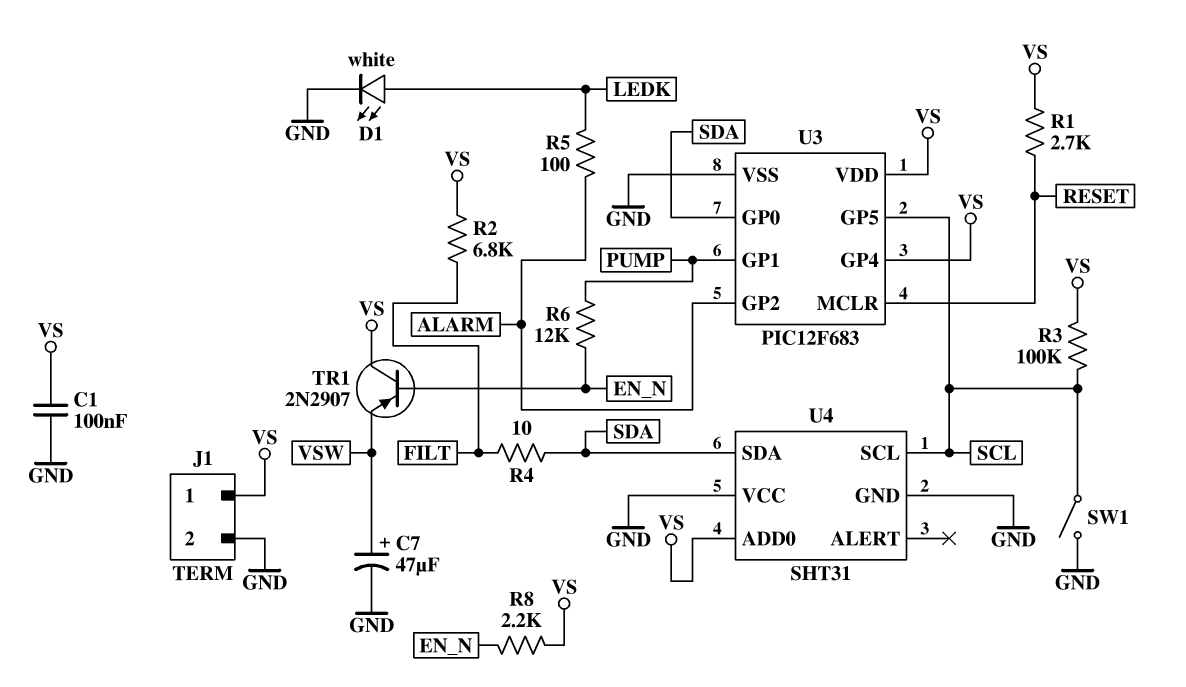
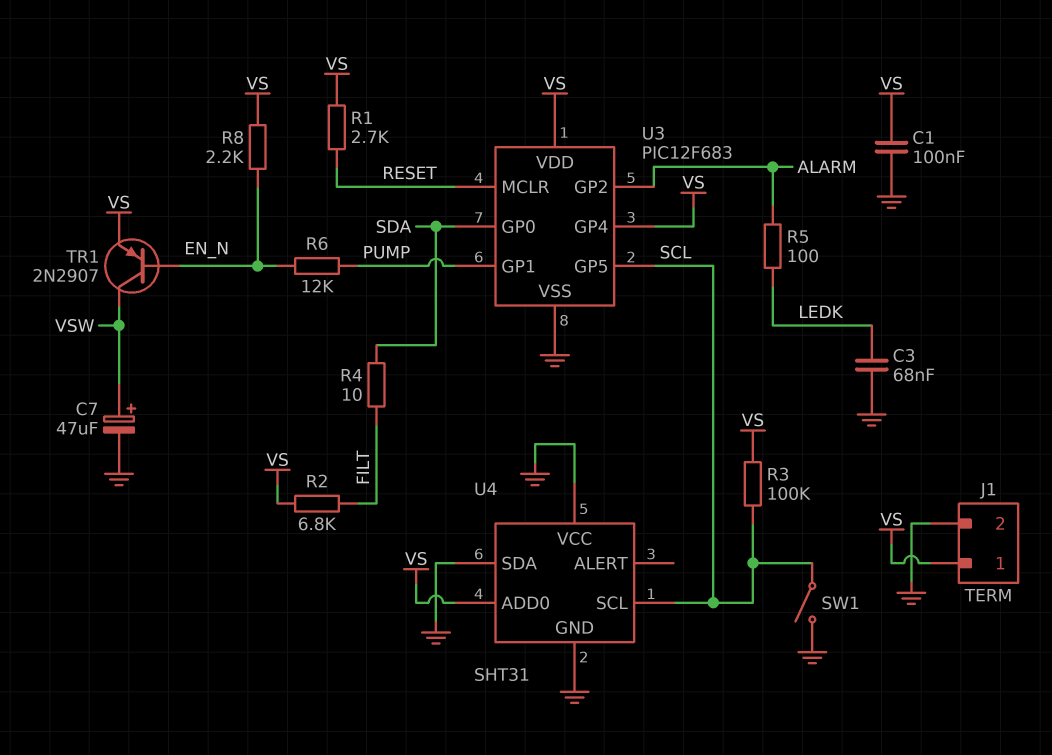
C3: none -> 68nF (GND, LEDK)
D1: LED white (A LEDK, K GND) -> none
TR1: PNP 2N2907 (B EN_N, C VS, E VSW) -> PNP 2N2907 (B EN_N, C VSW, E VS)
U4 pin SDA: SDA -> GND

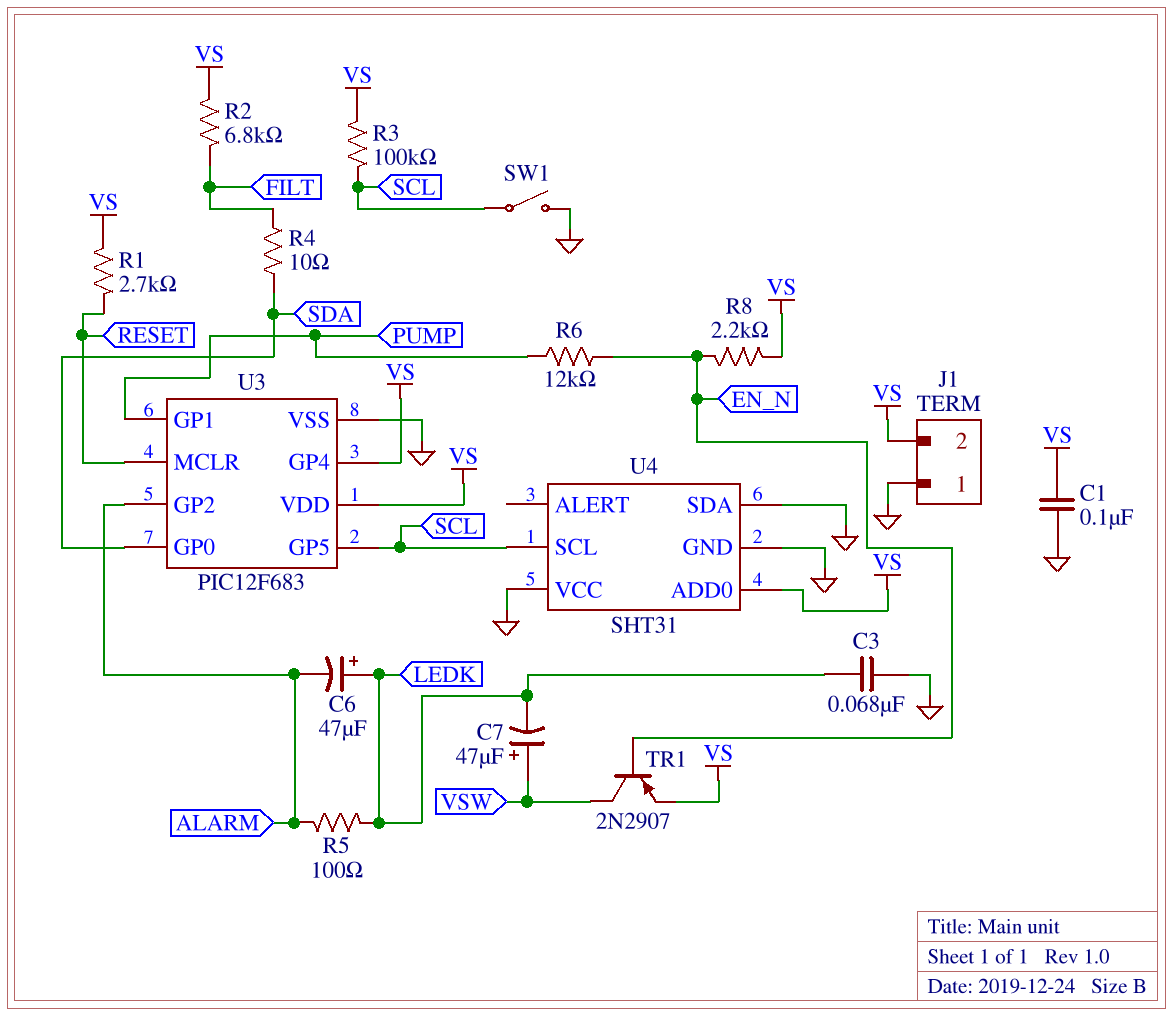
C6: none -> 47uF (plus LEDK, minus ALARM)
C7: 47uF (plus VSW, minus GND) -> 47uF (plus VSW, minus LEDK)
J1 pin 1: VS -> GND
J1 pin 2: GND -> VS

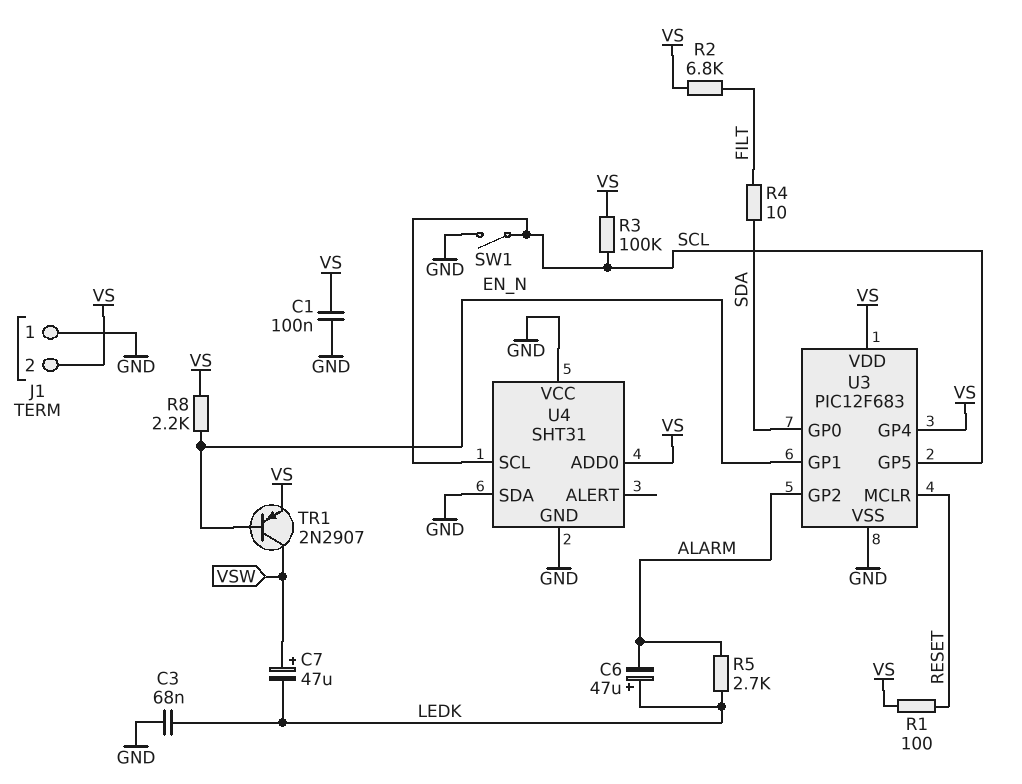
R1: 2.7k (RESET, VS) -> 100 (RESET, VS)
R5: 100 (ALARM, LEDK) -> 2.7k (ALARM, LEDK)
R6: 12k (EN_N, PUMP) -> none
U3 pin GP1: PUMP -> EN_N

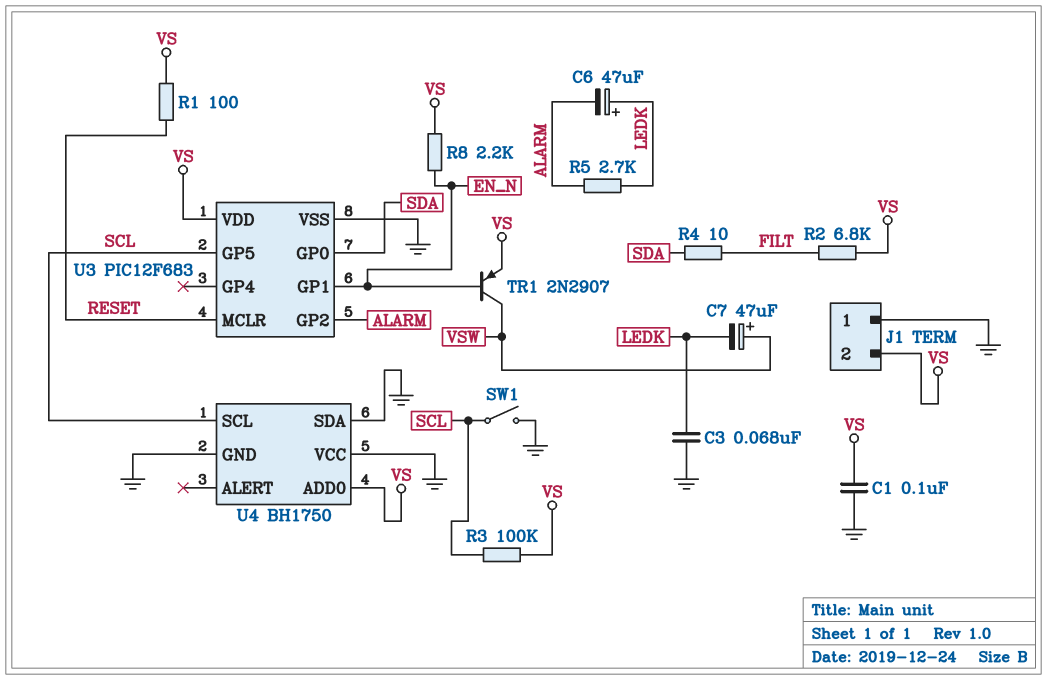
U3 pin GP4: VS -> none
U4: SHT31 -> BH1750

